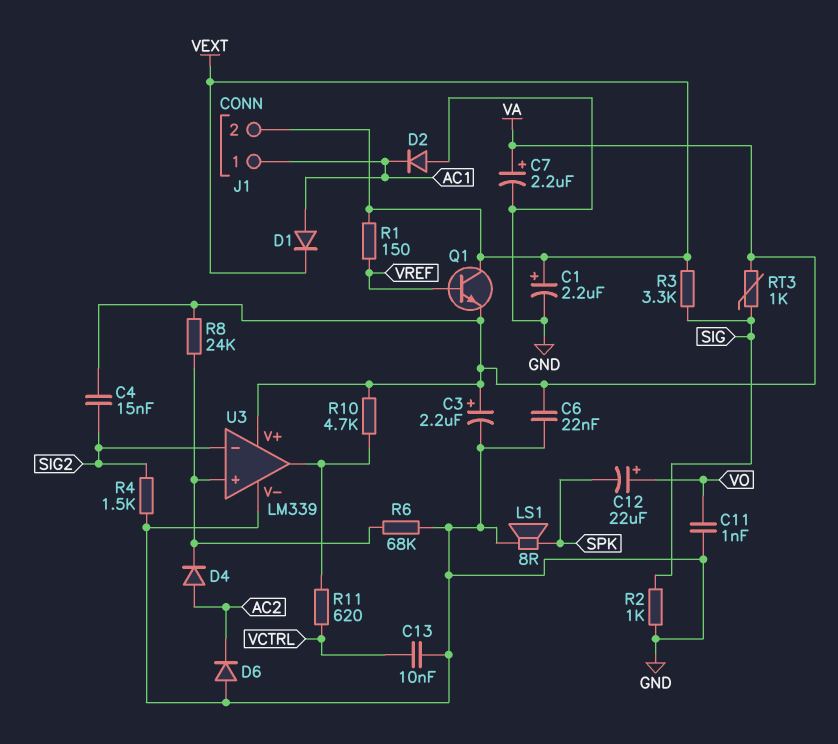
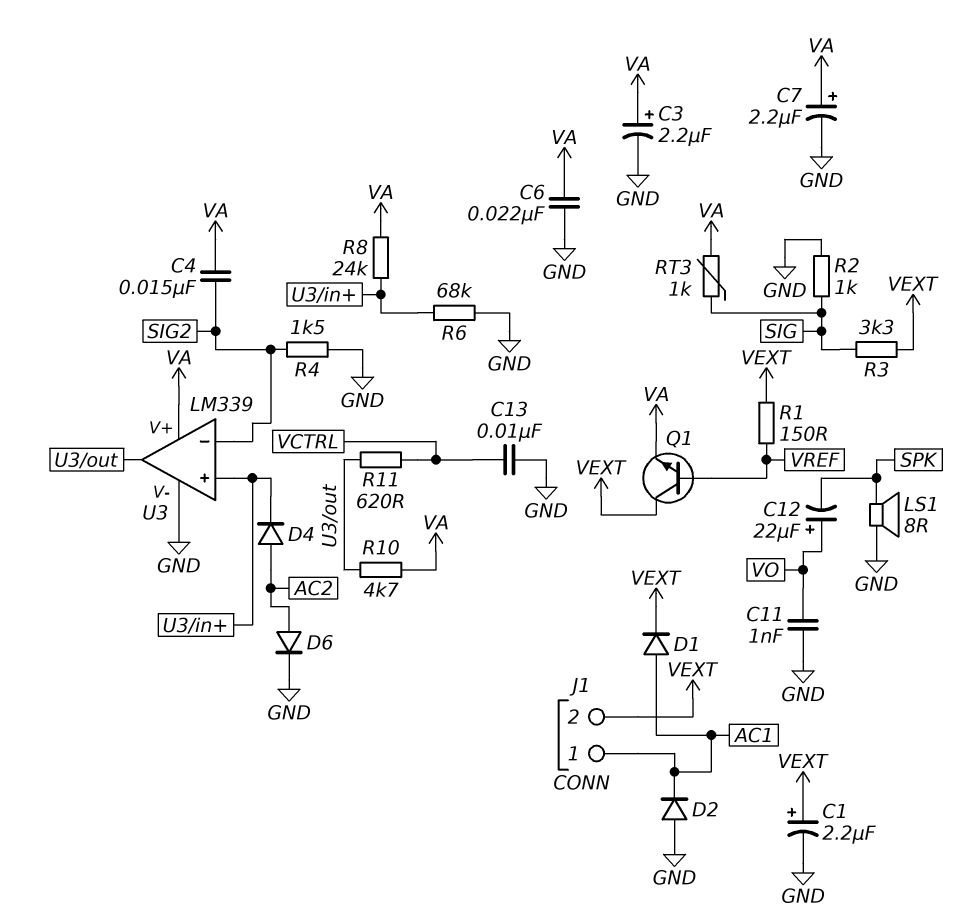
D6: diode (A GND, K AC2) -> diode (A AC2, K GND)

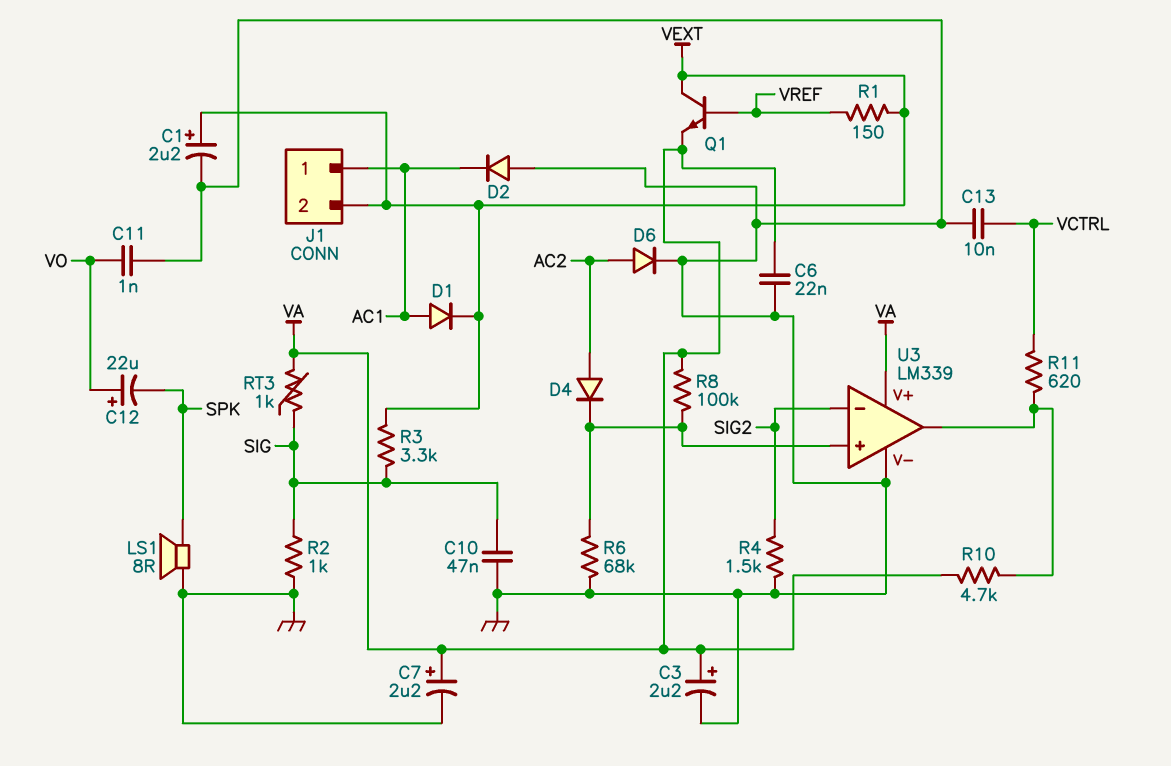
C4: 15nF (SIG2, VA) -> none
C10: none -> 47nF (GND, SIG)
R8: 24k (U3/in+, VA) -> 100k (U3/in+, VA)

